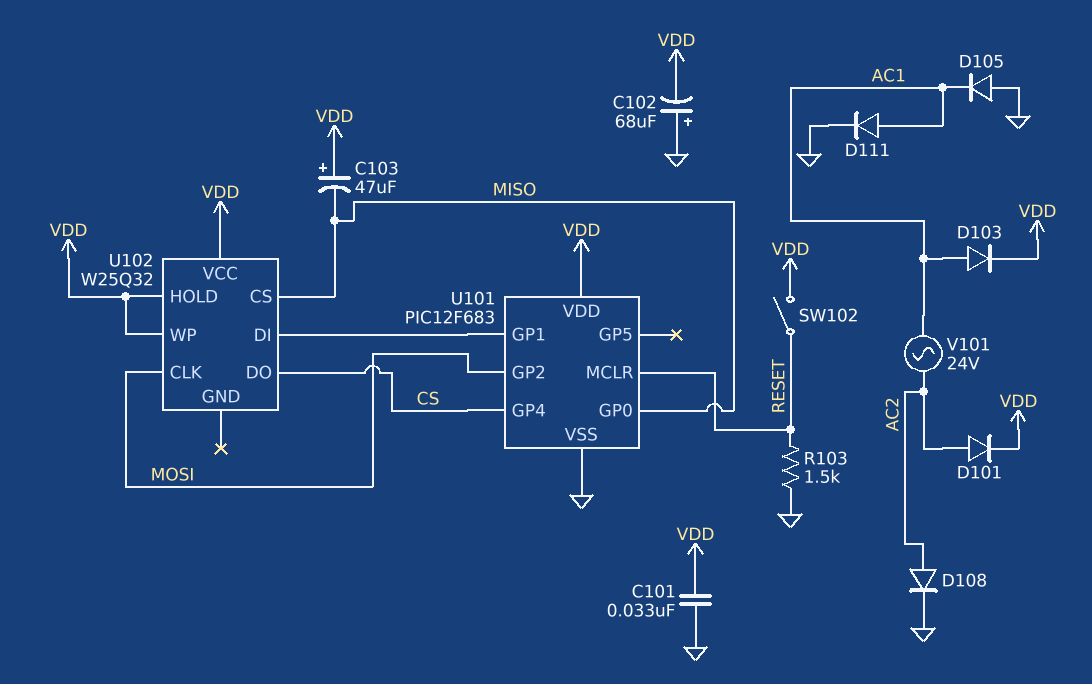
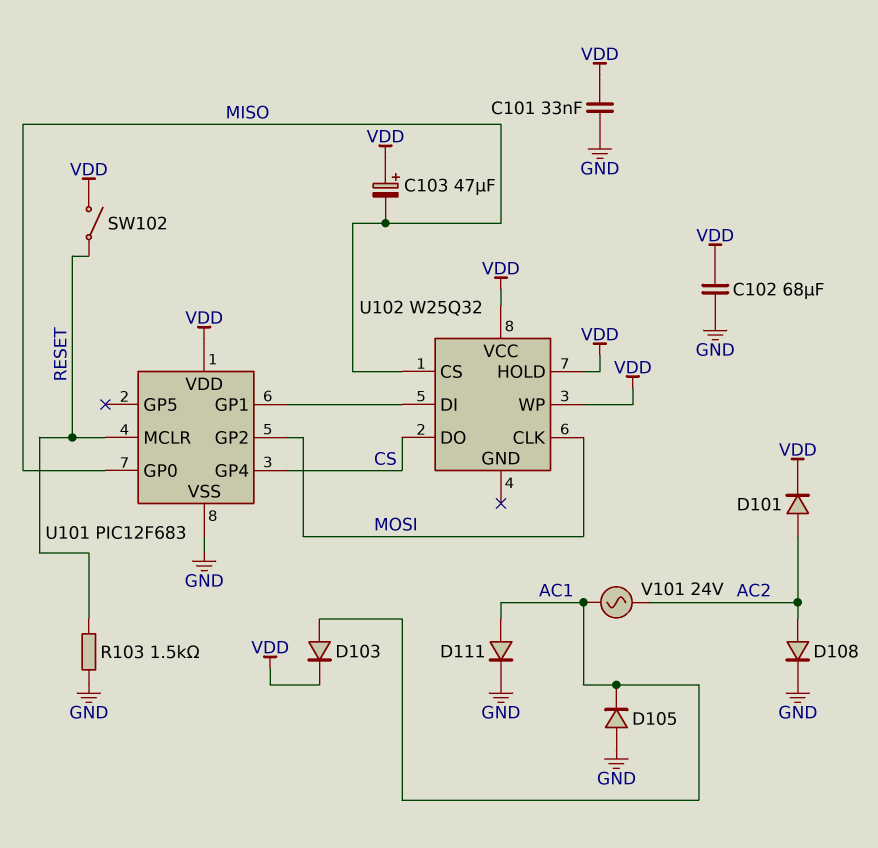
C102: 68uF (plus GND, minus VDD) -> 68uF (GND, VDD)

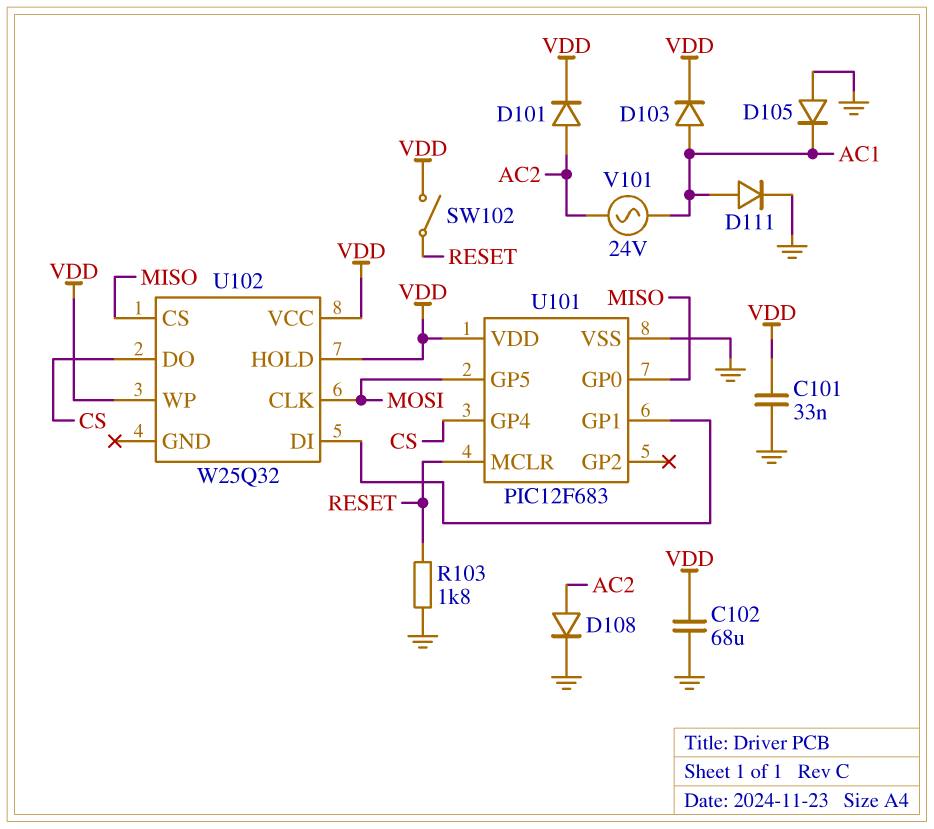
C103: 47uF (plus VDD, minus MISO) -> none
R103: 1.5k (GND, RESET) -> 1.8k (GND, RESET)
U101 pin GP2: MOSI -> none
U101 pin GP5: none -> MOSI

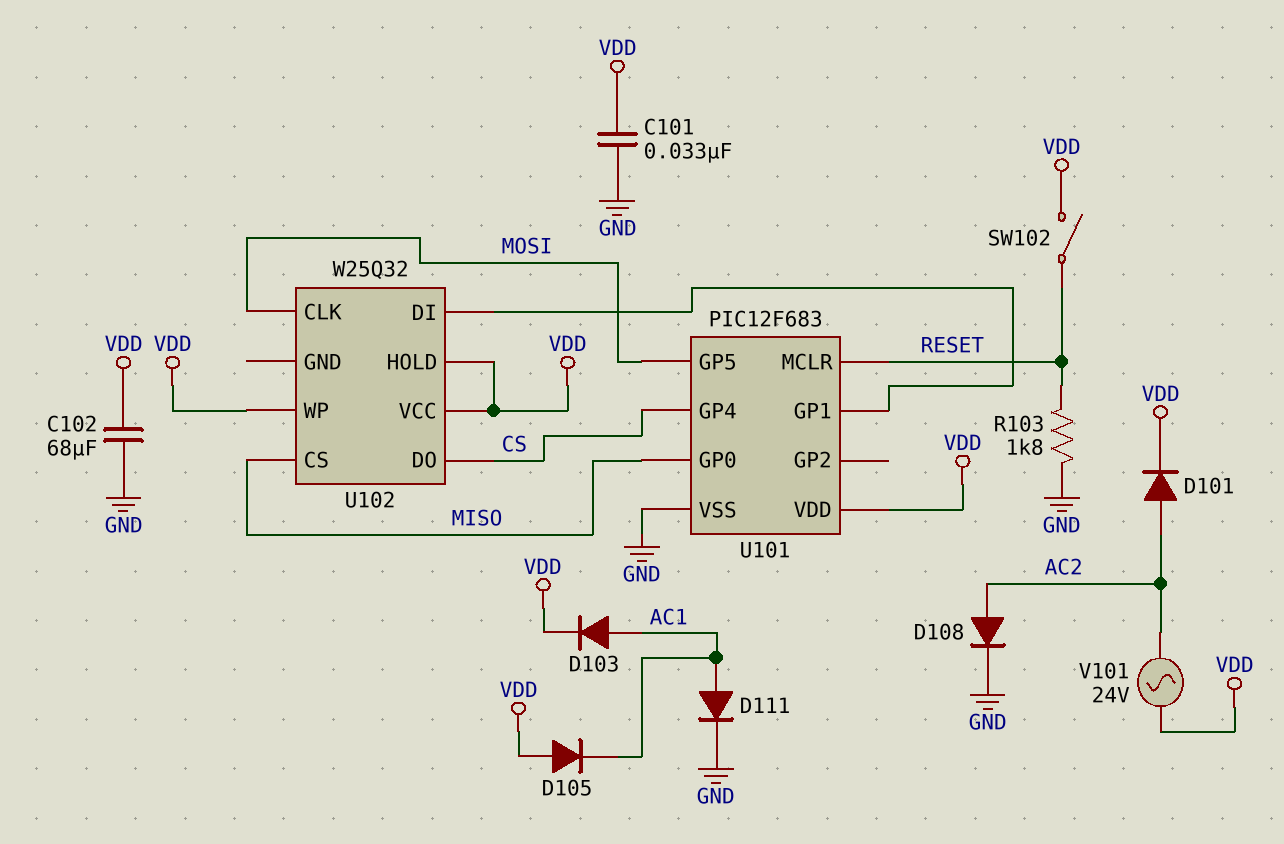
D105: diode (A GND, K AC1) -> diode (A VDD, K AC1)
V101: AC 24V (AC1, AC2) -> AC 24V (AC2, VDD)

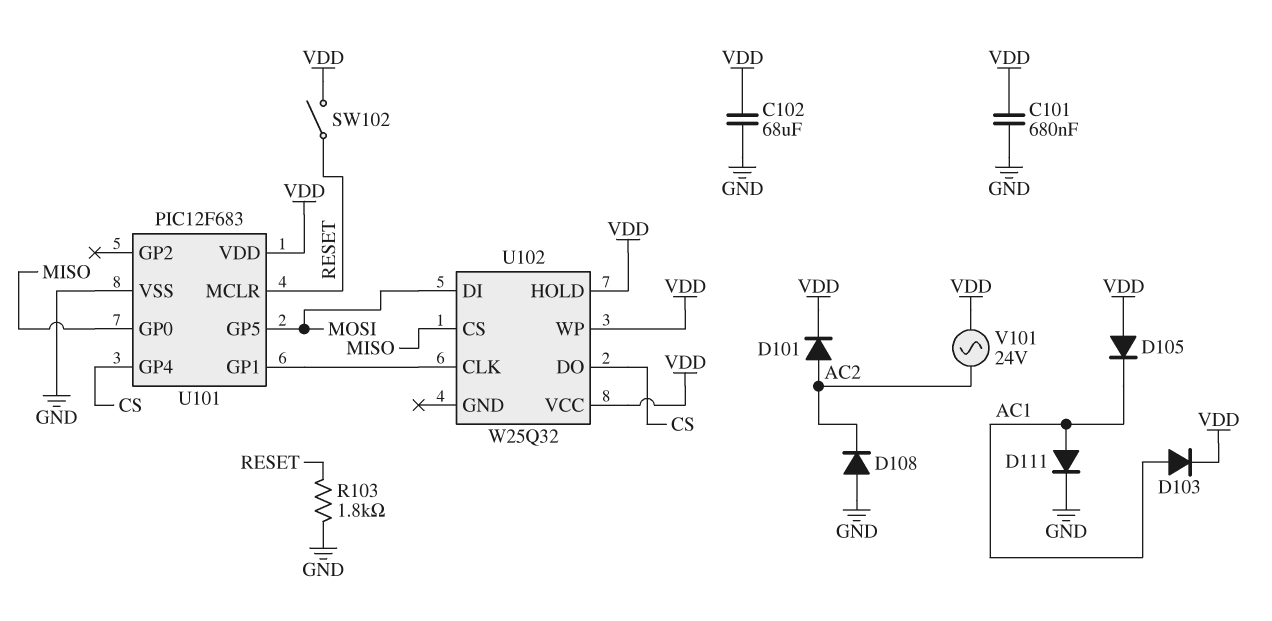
C101: 33nF (GND, VDD) -> 680nF (GND, VDD)
D108: diode (A AC2, K GND) -> diode (A GND, K AC2)
U102 pin CLK: MOSI -> U101/GP1
U102 pin DI: U101/GP1 -> MOSI

